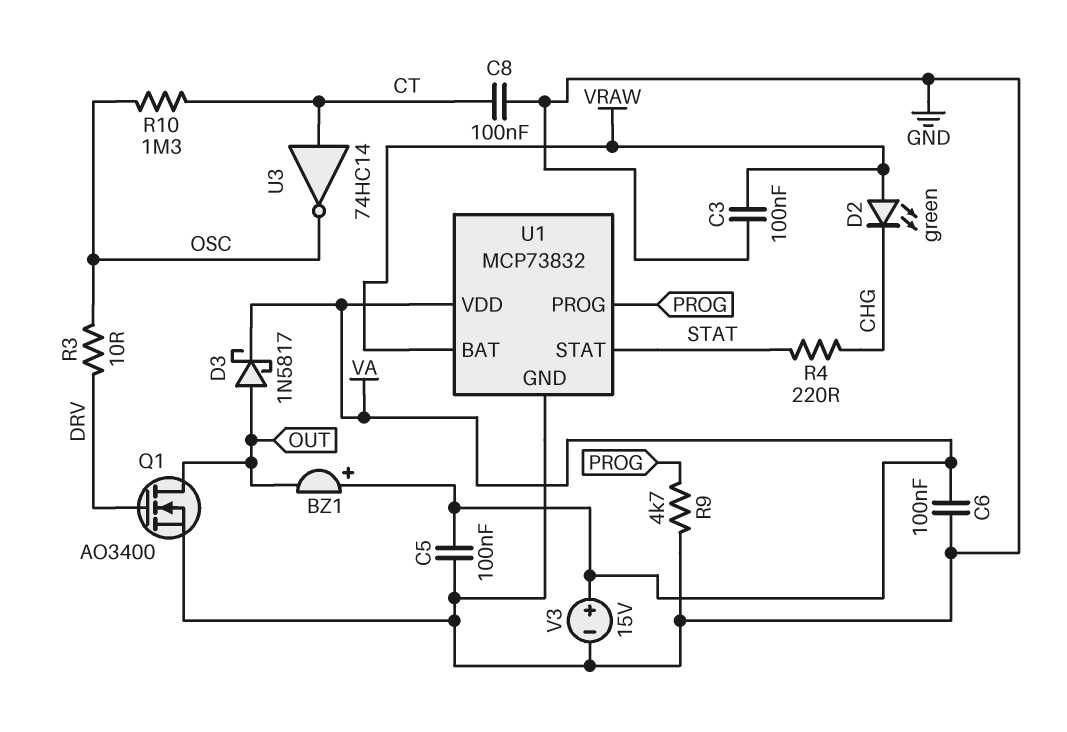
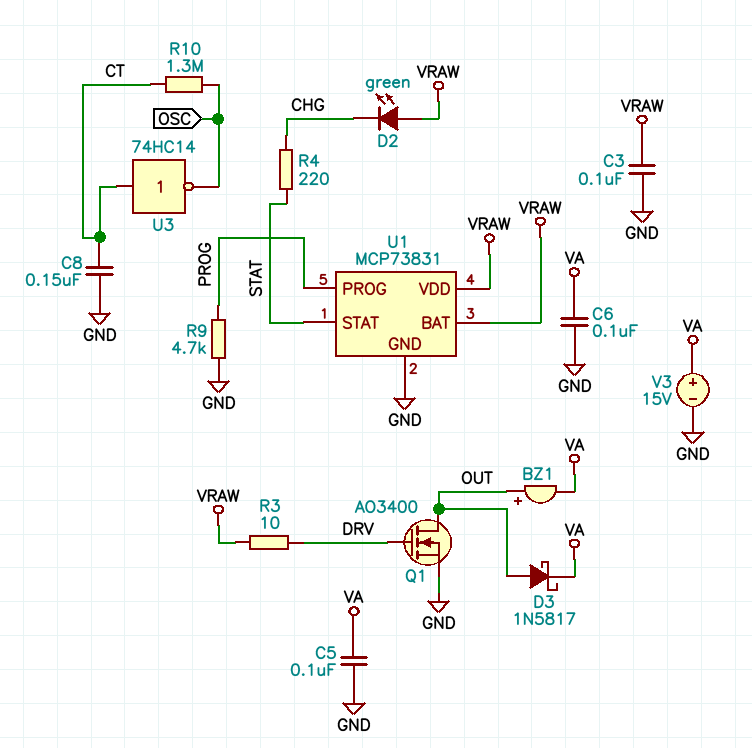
BZ1: buzzer (plus VA, minus OUT) -> buzzer (plus OUT, minus VA)
C8: 100nF (CT, GND) -> 150nF (CT, GND)
R3: 10 (DRV, OSC) -> 10 (DRV, VRAW)
U1: MCP73832 -> MCP73831
U1 pin VDD: VA -> VRAW

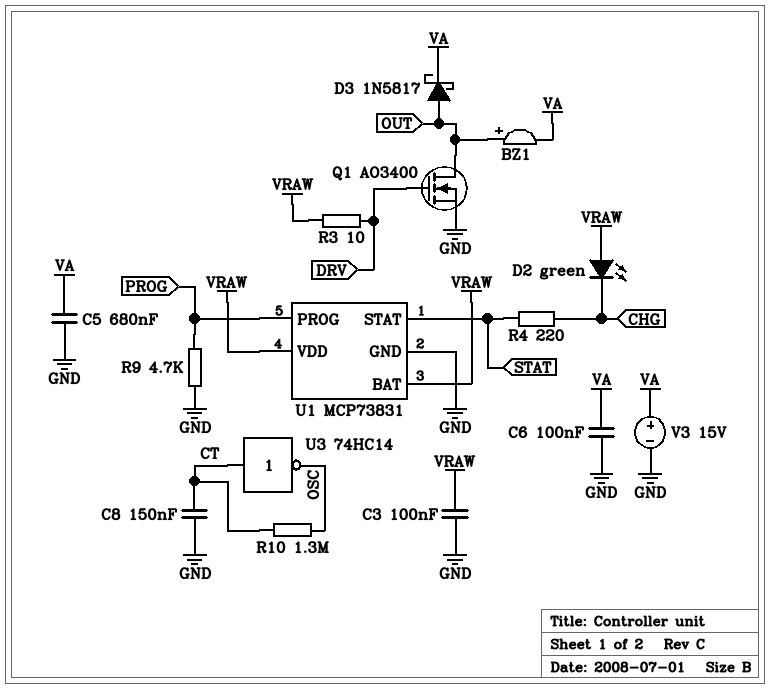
C5: 100nF (GND, VA) -> 680nF (GND, VA)

